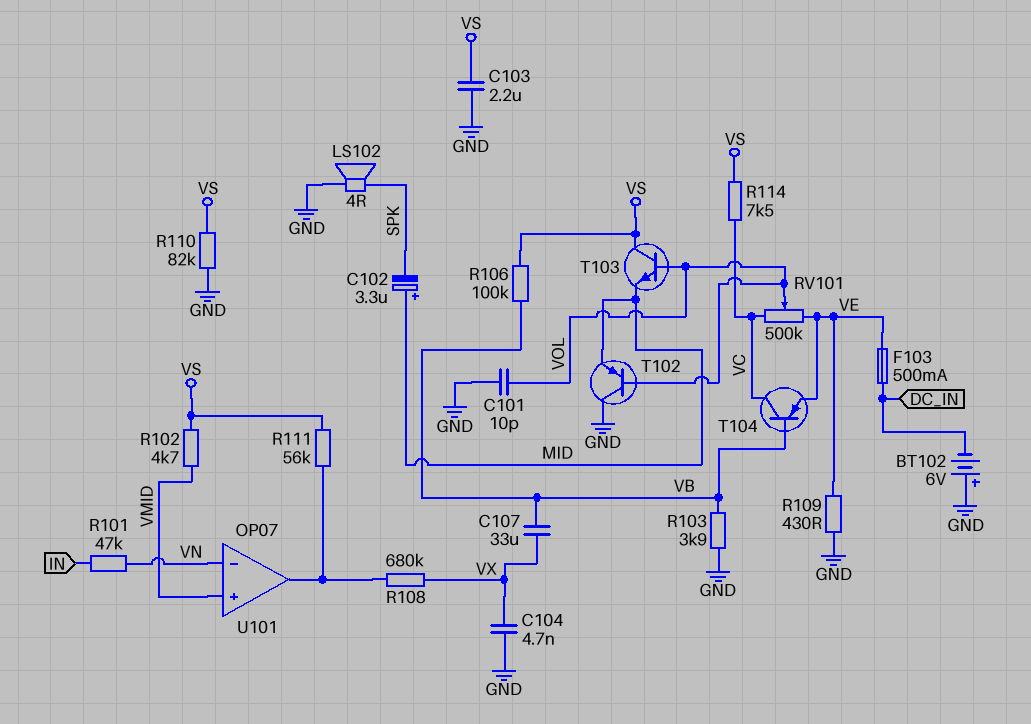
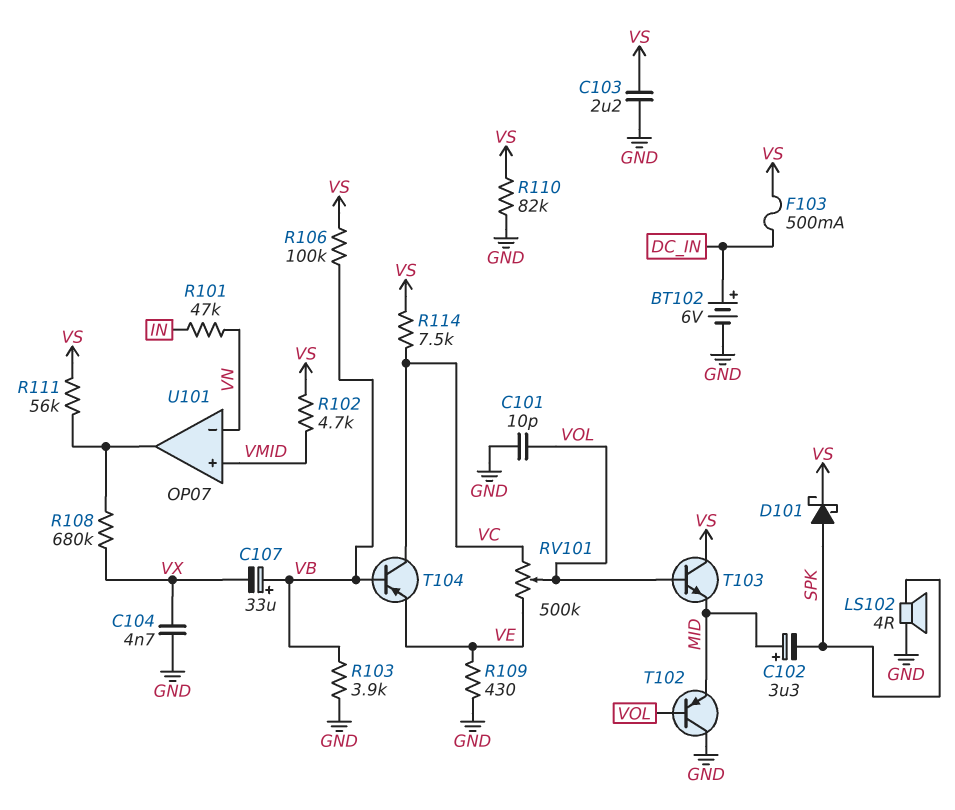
BT102: 6V (plus GND, minus DC_IN) -> 6V (plus DC_IN, minus GND)
C107: 33uF (VB, VX) -> 33uF (plus VB, minus VX)
D101: none -> schottky (A SPK, K VS)
F103: 500mA (DC_IN, VE) -> 500mA (DC_IN, VS)

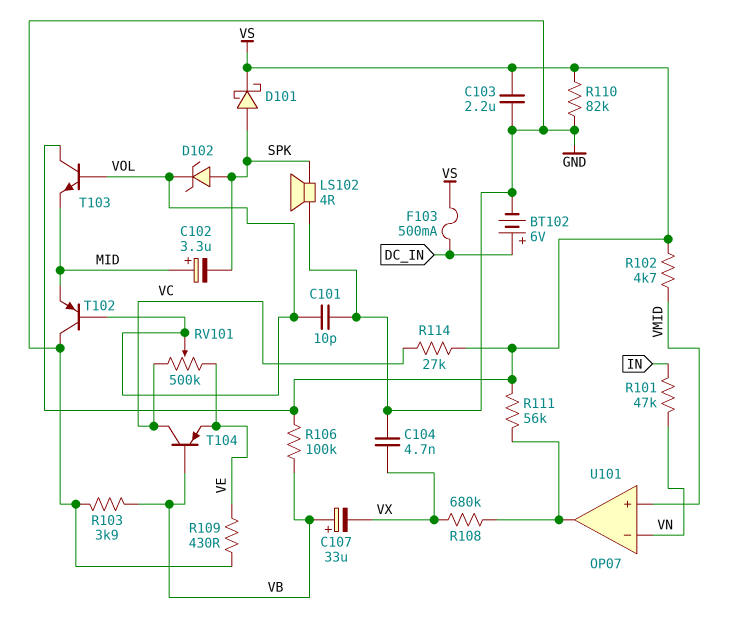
D102: none -> zener (A SPK, K VOL)
R114: 7.5k (VC, VS) -> 27k (VC, VS)

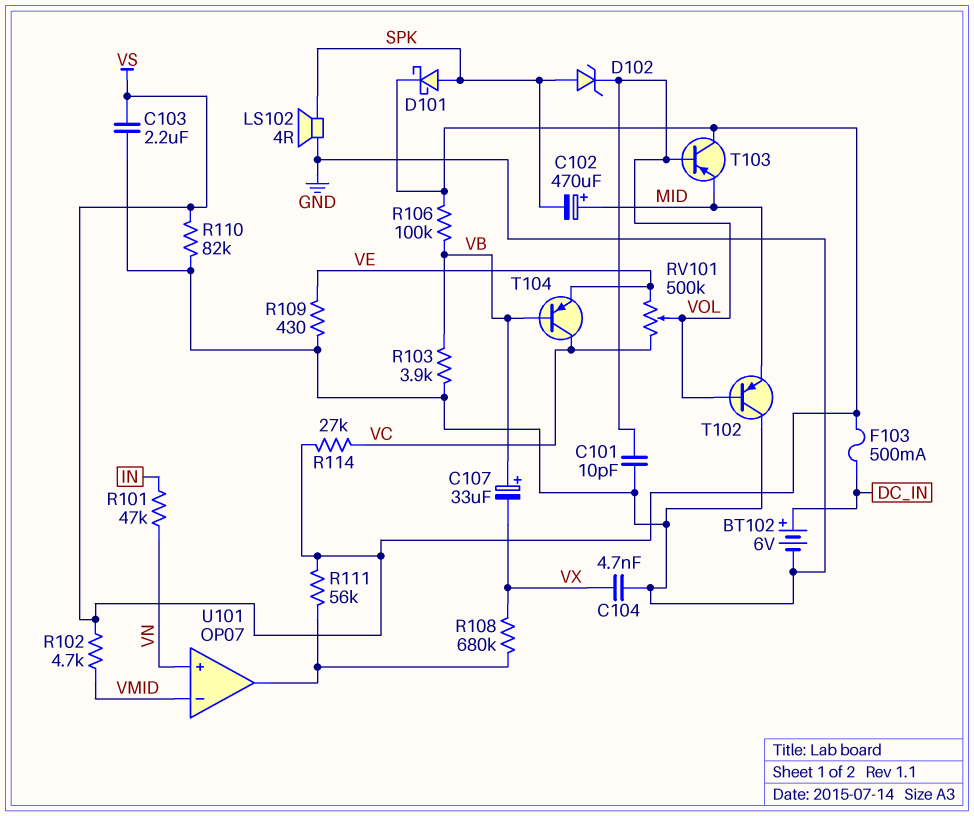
C102: 3.3uF (plus MID, minus SPK) -> 470uF (plus MID, minus SPK)
T103: NPN (B VOL, C VS, E MID) -> PNP (B VOL, C VS, E MID)
U101 pin in+: VMID -> VN
U101 pin in-: VN -> VMID

